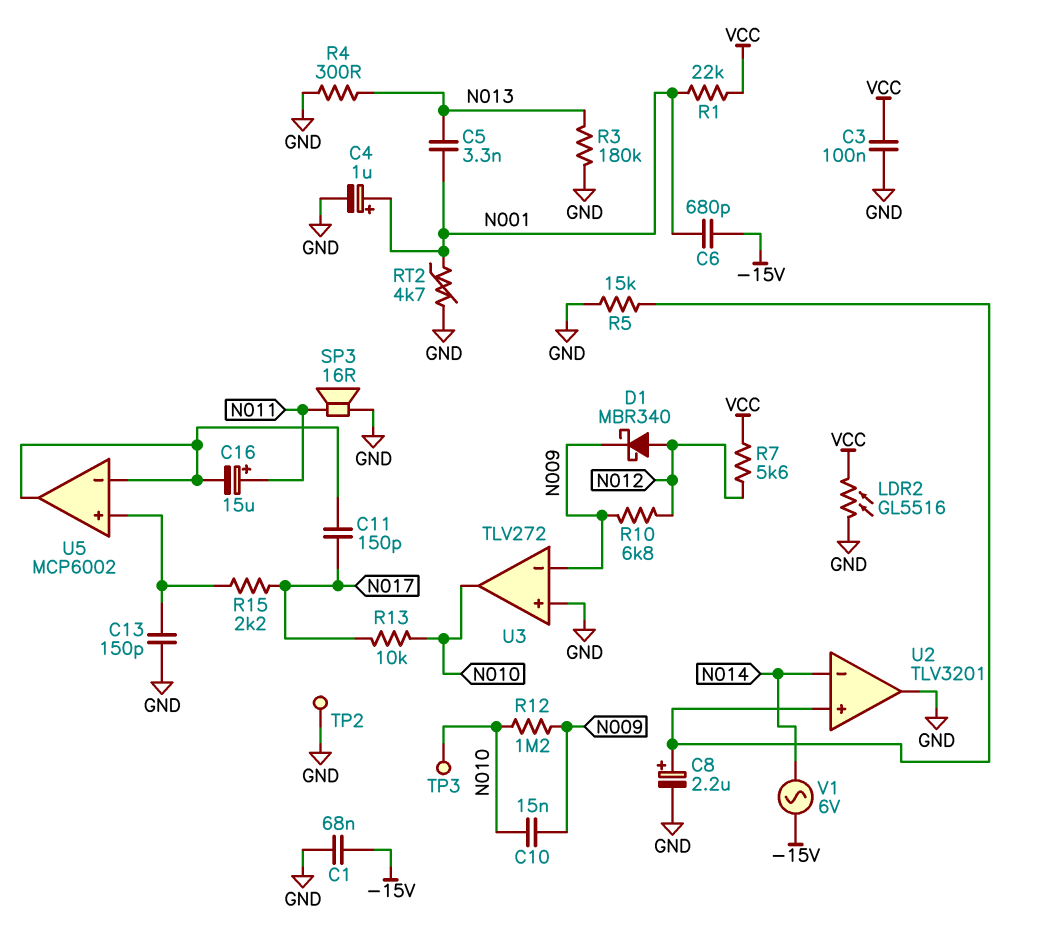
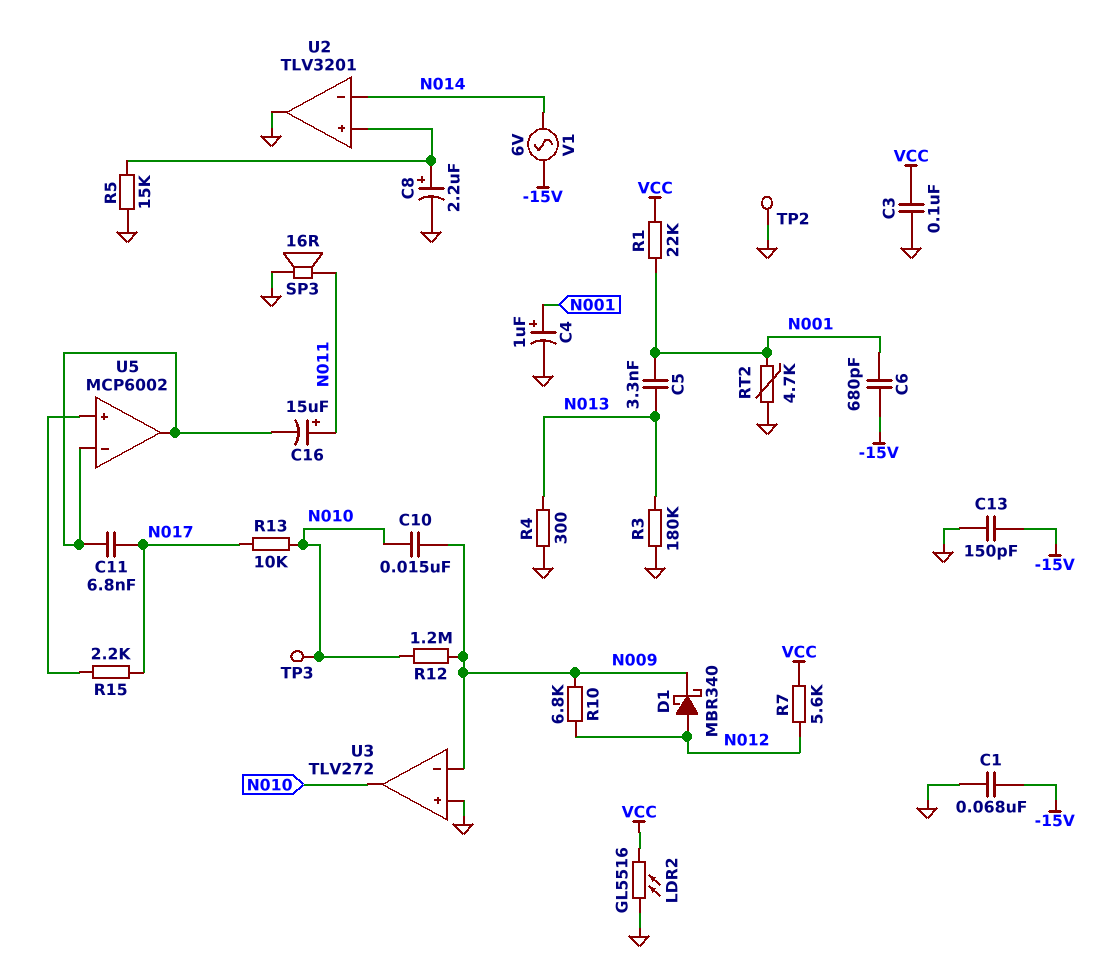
C11: 150pF (N017, U5/in-) -> 6.8nF (N017, U5/in-)
C13: 150pF (GND, U5/in+) -> 150pF (-15V, GND)

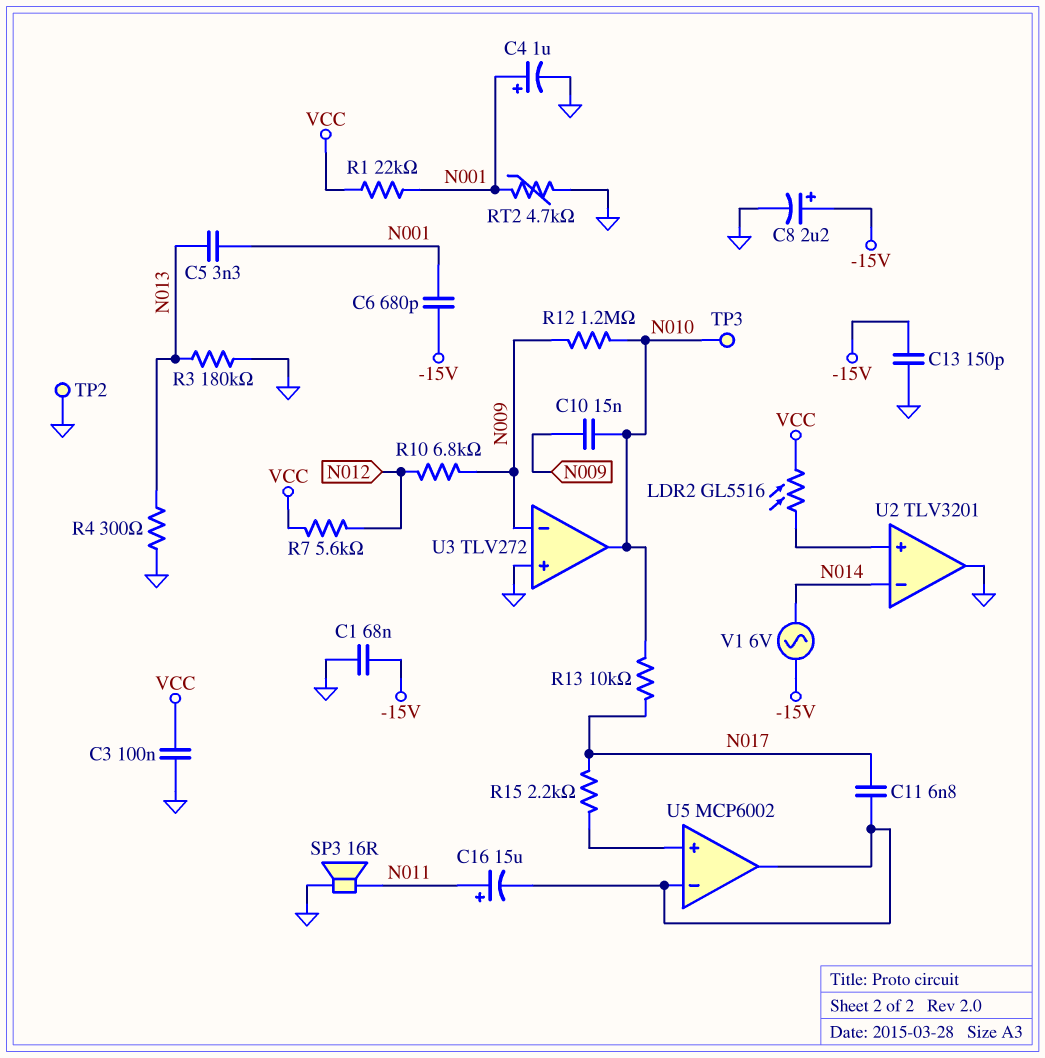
C8: 2.2uF (plus U2/in+, minus GND) -> 2.2uF (plus -15V, minus GND)
D1: schottky MBR340 (A N012, K N009) -> none
LDR2: GL5516 (GND, VCC) -> GL5516 (U2/in+, VCC)
R5: 15k (GND, U2/in+) -> none

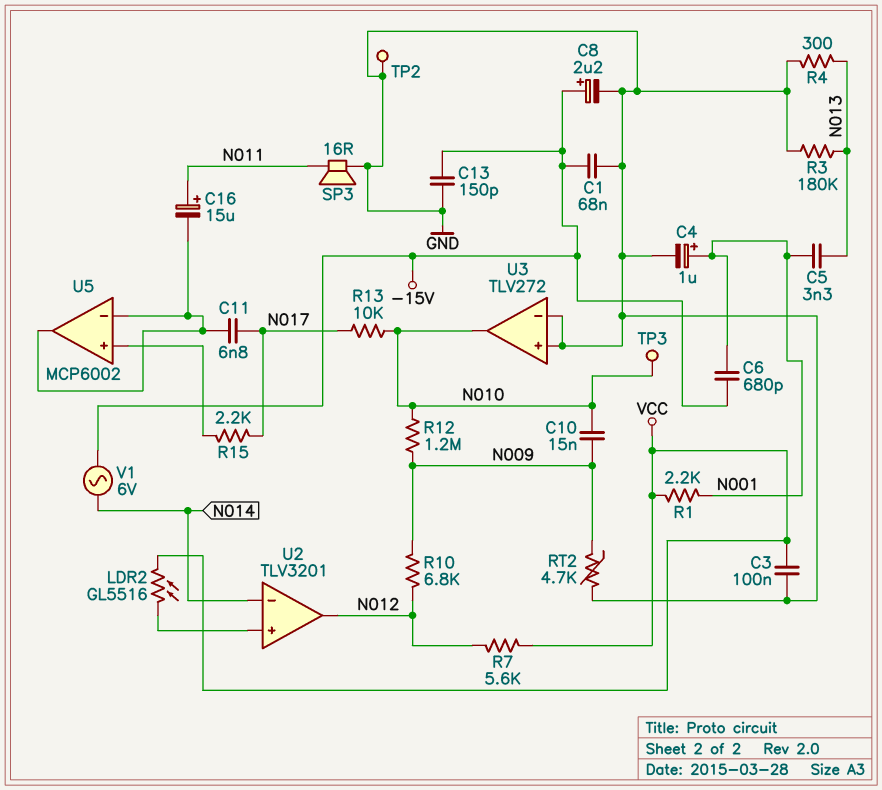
R1: 22k (N001, VCC) -> 2.2k (N001, VCC)
RT2: 4.7k (GND, N001) -> 4.7k (GND, N009)
U2 pin out: GND -> N012
U3 pin in-: N009 -> GND

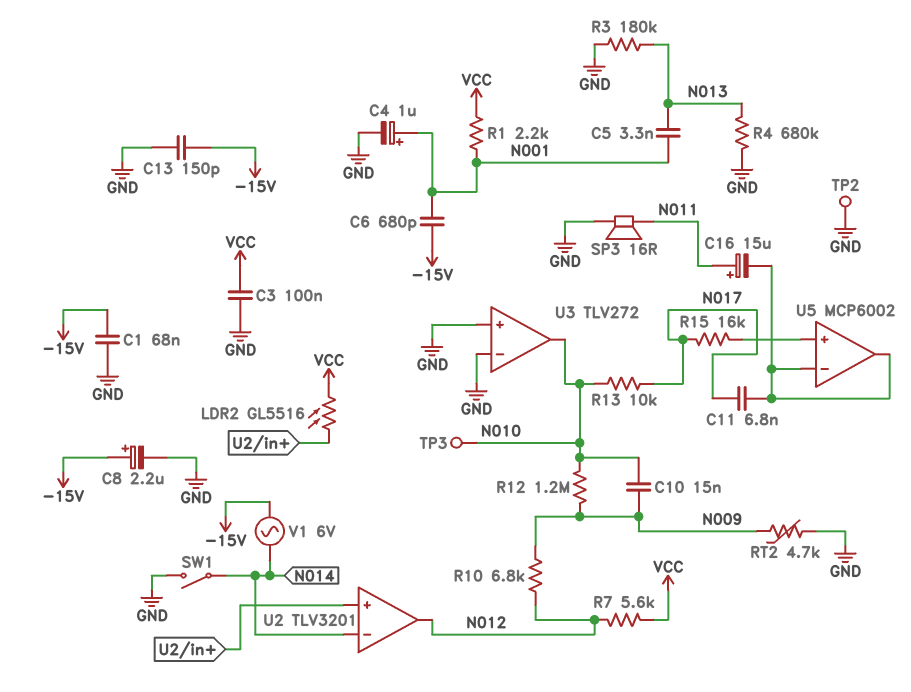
R4: 300 (GND, N013) -> 680k (GND, N013)
R15: 2.2k (N017, U5/in+) -> 16k (N017, U5/in+)
SW1: none -> switch (GND, N014)

